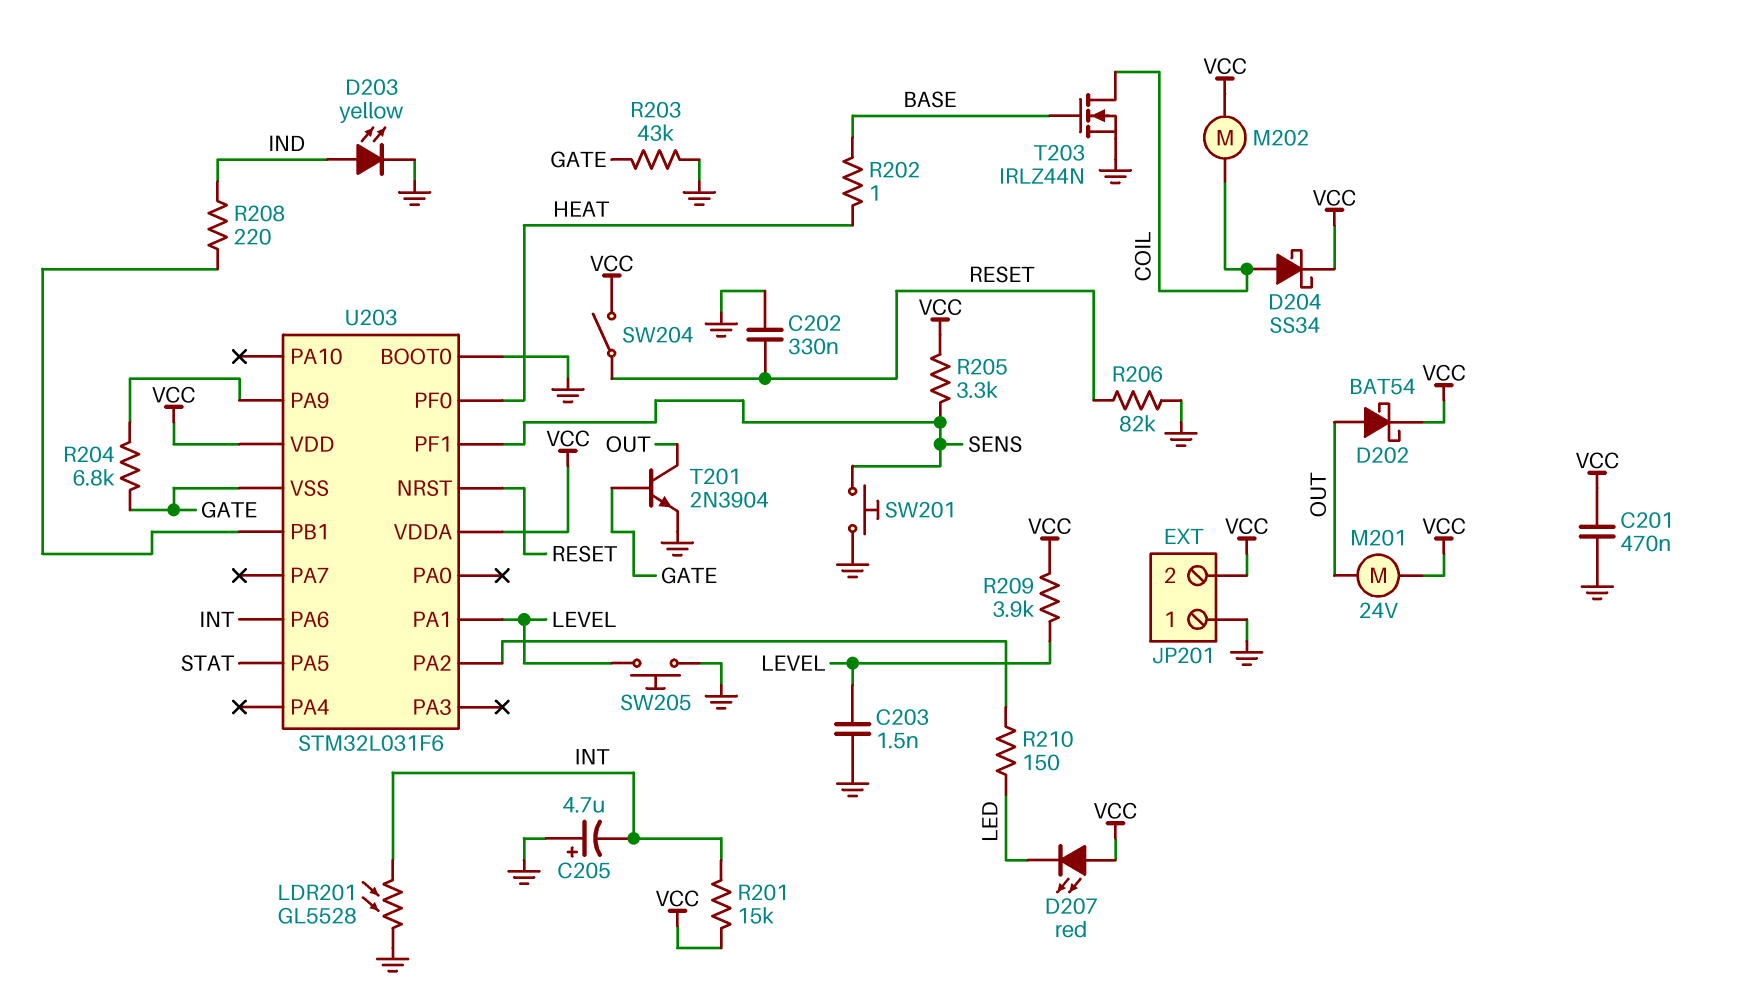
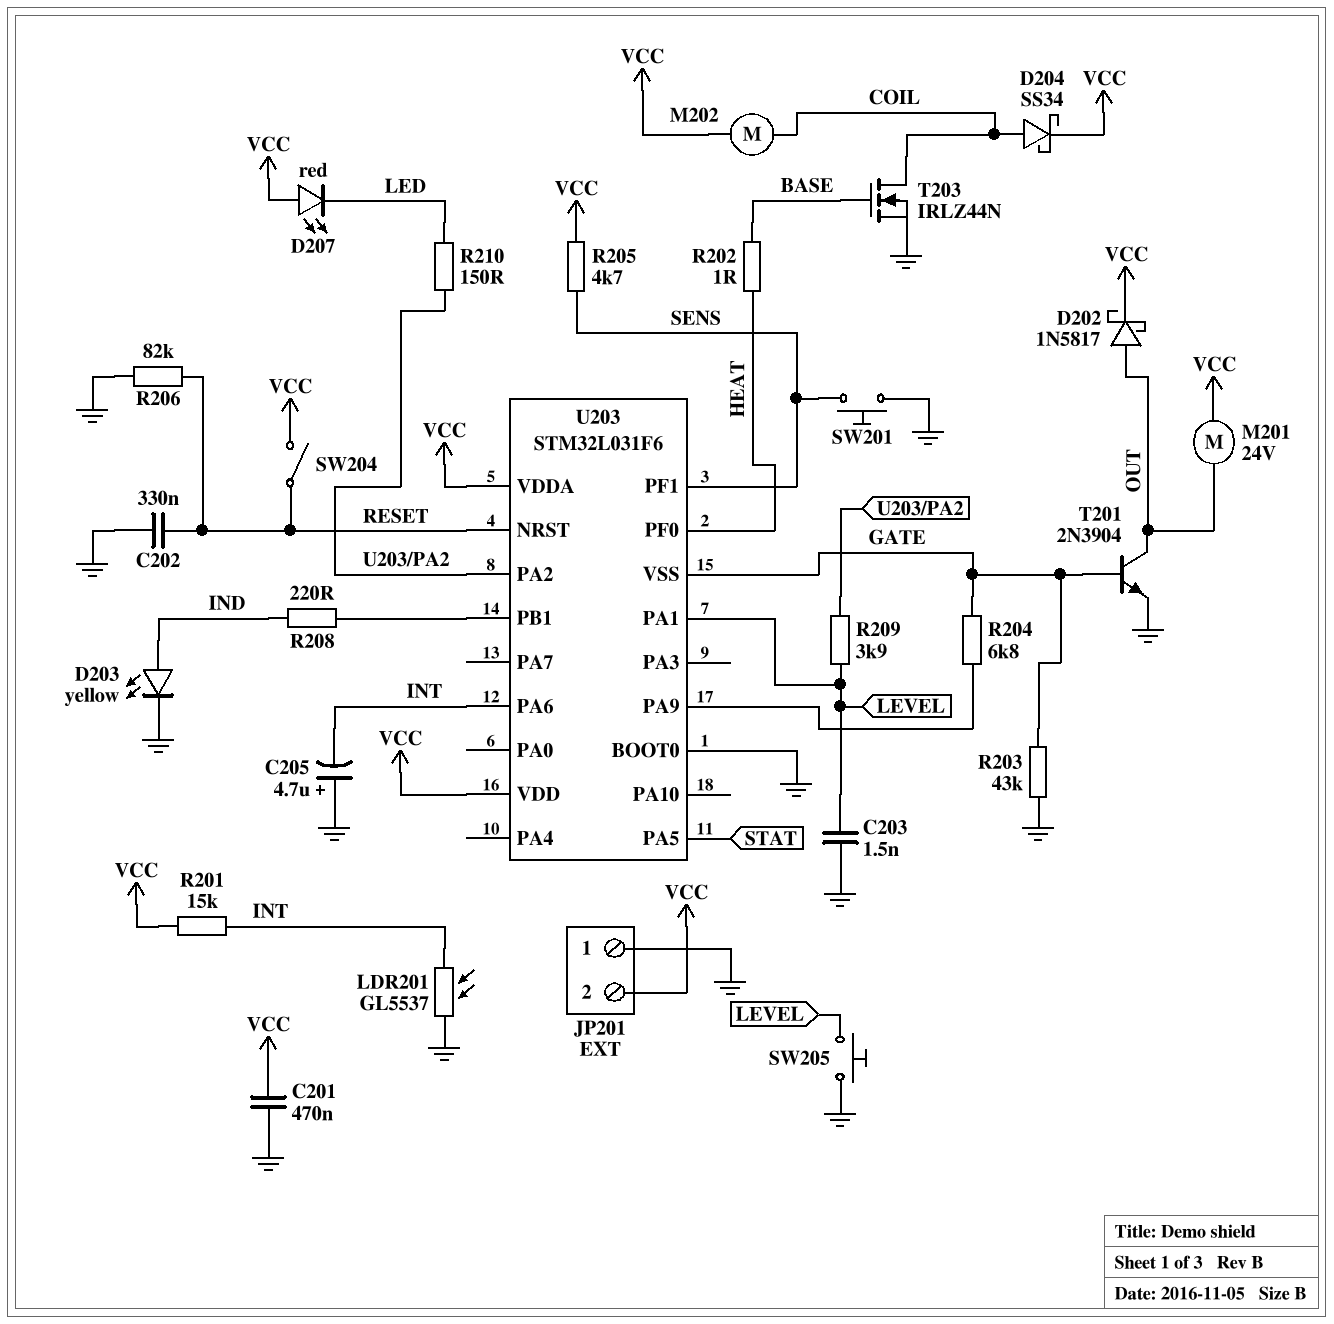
D202: schottky BAT54 (A OUT, K VCC) -> schottky 1N5817 (A OUT, K VCC)
LDR201: GL5528 (GND, INT) -> GL5537 (GND, INT)
R205: 3.3k (SENS, VCC) -> 4.7k (SENS, VCC)
R209: 3.9k (LEVEL, VCC) -> 3.9k (LEVEL, U203/PA2)

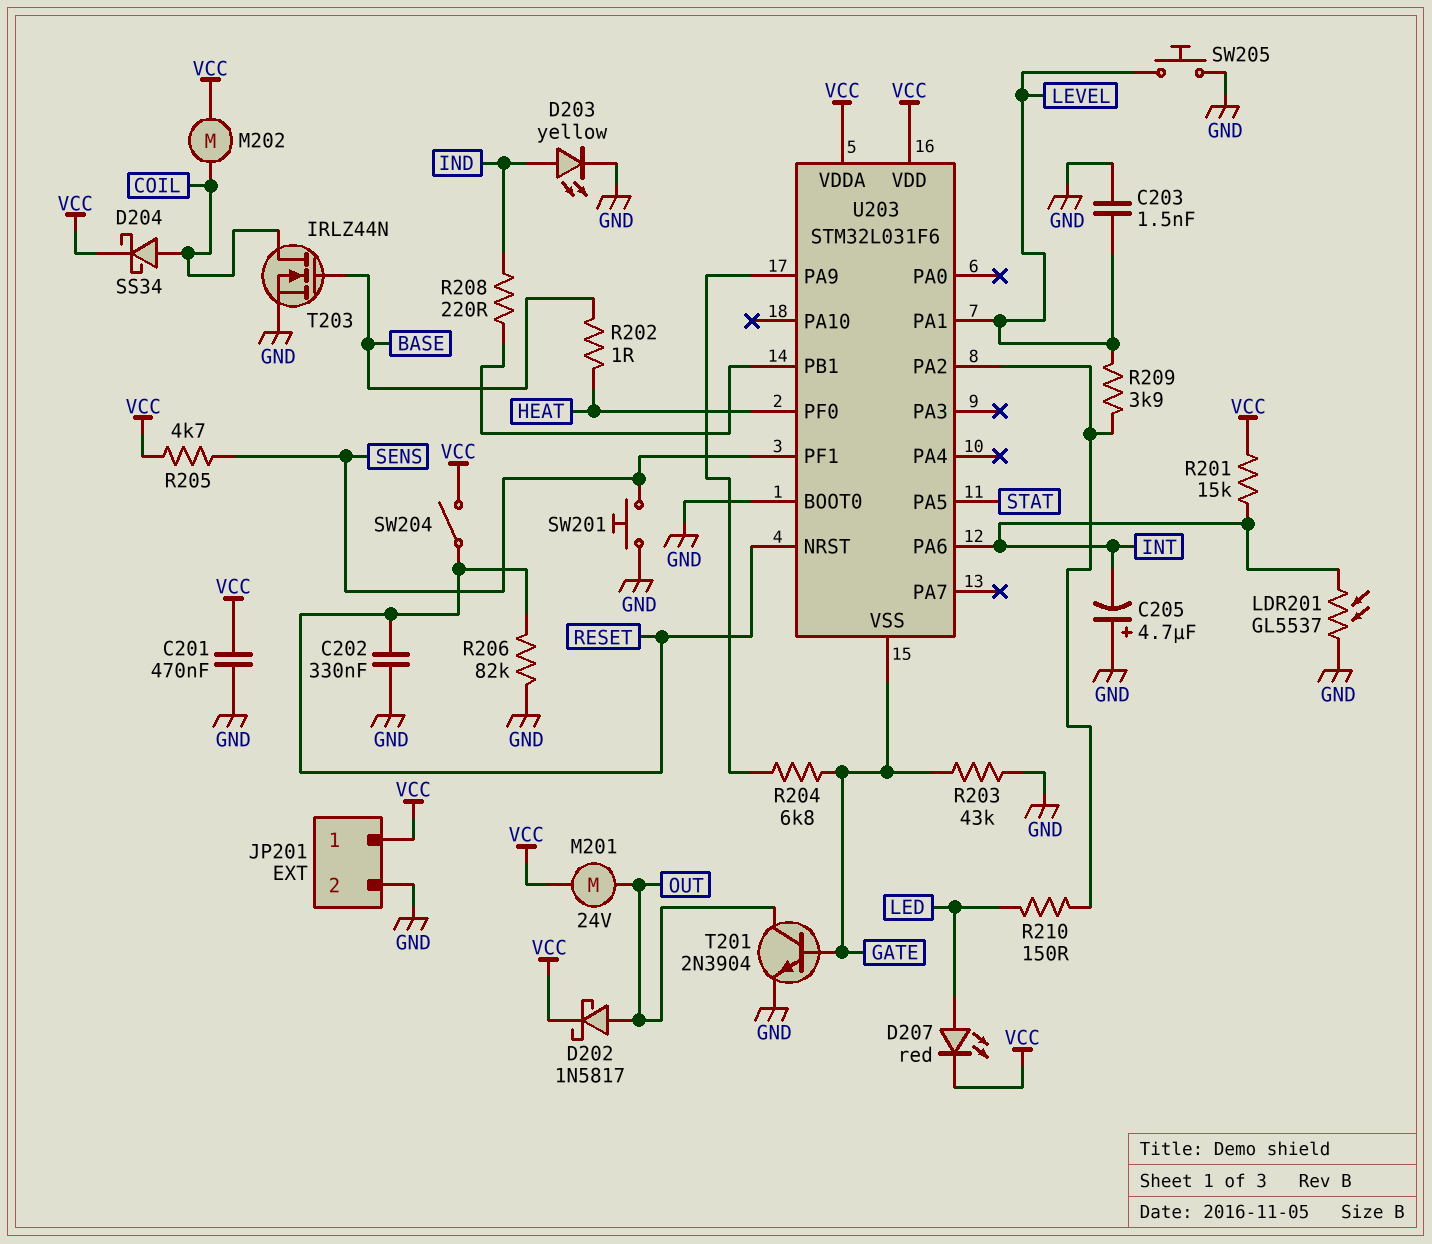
D207: LED red (A VCC, K LED) -> LED red (A LED, K VCC)
JP201 pin 1: GND -> VCC
JP201 pin 2: VCC -> GND

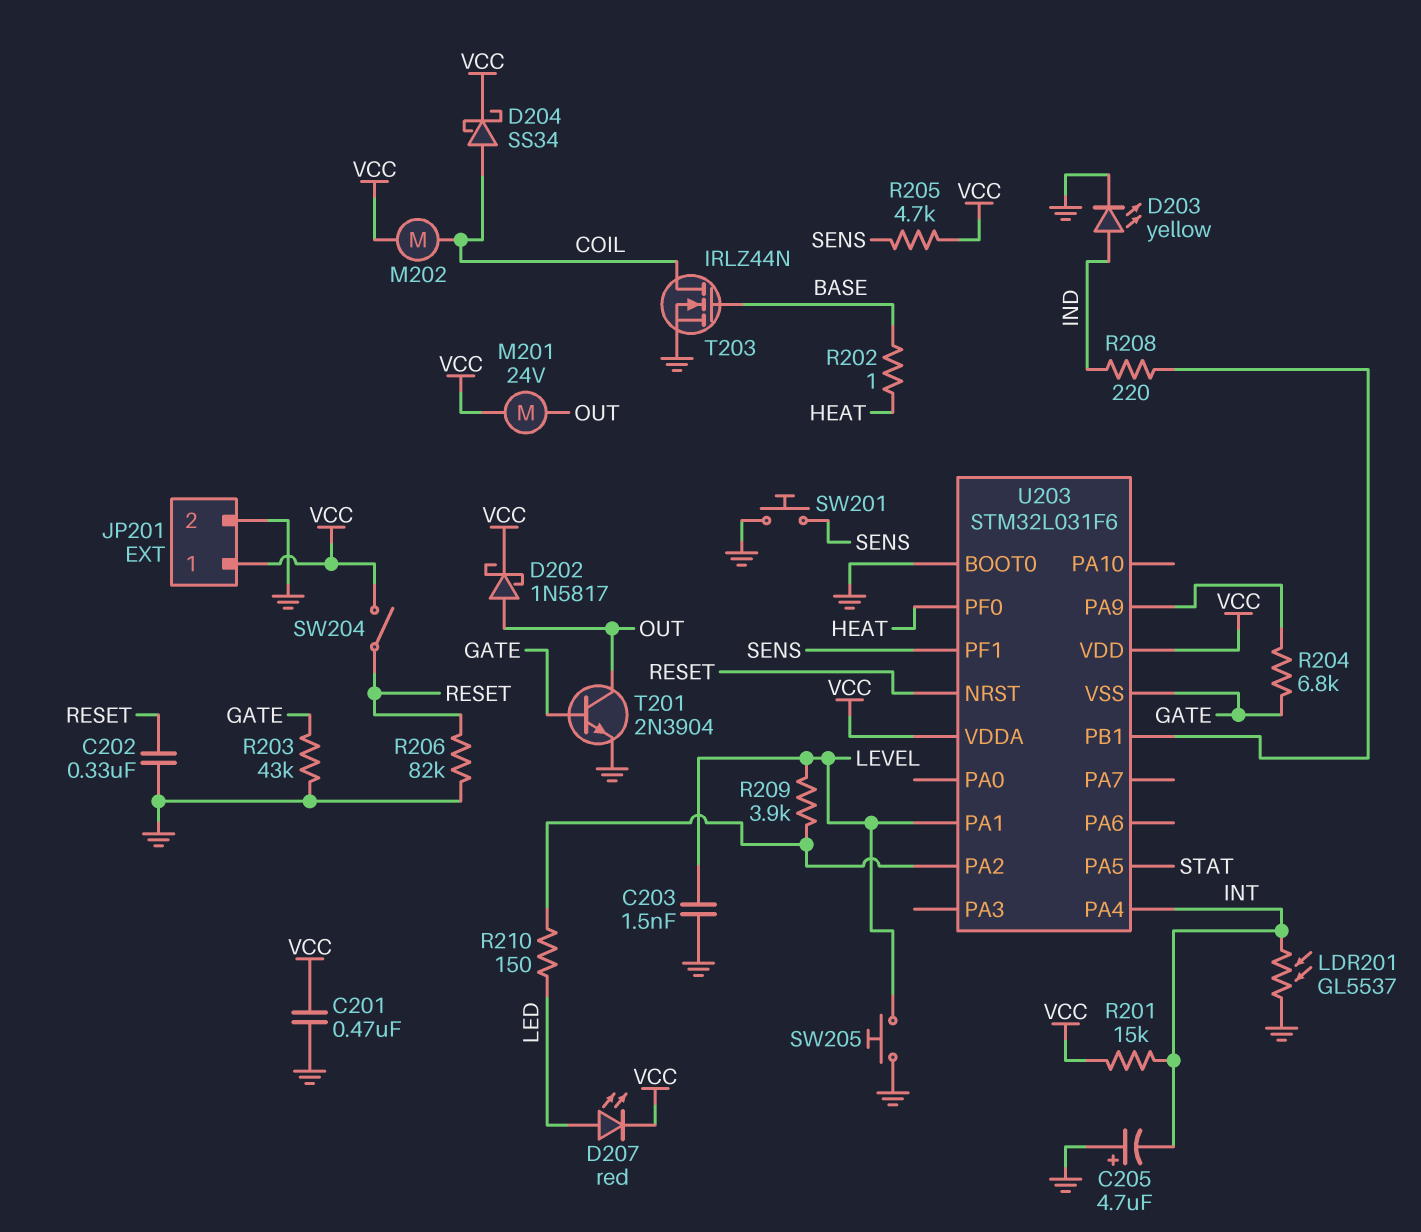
U203 pin PA4: none -> INT
U203 pin PA6: INT -> none

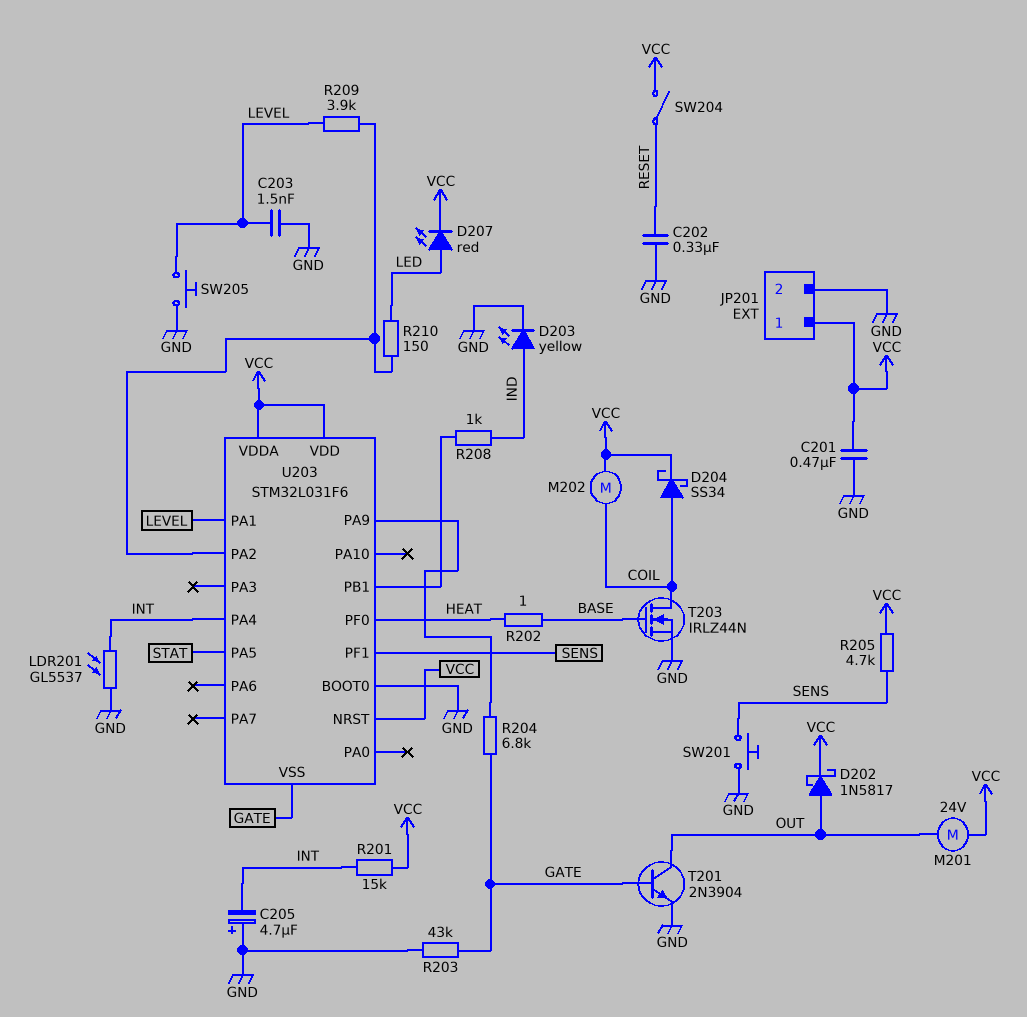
R206: 82k (GND, RESET) -> none
R208: 220 (IND, U203/PB1) -> 1k (IND, U203/PB1)
U203 pin NRST: RESET -> VCC

